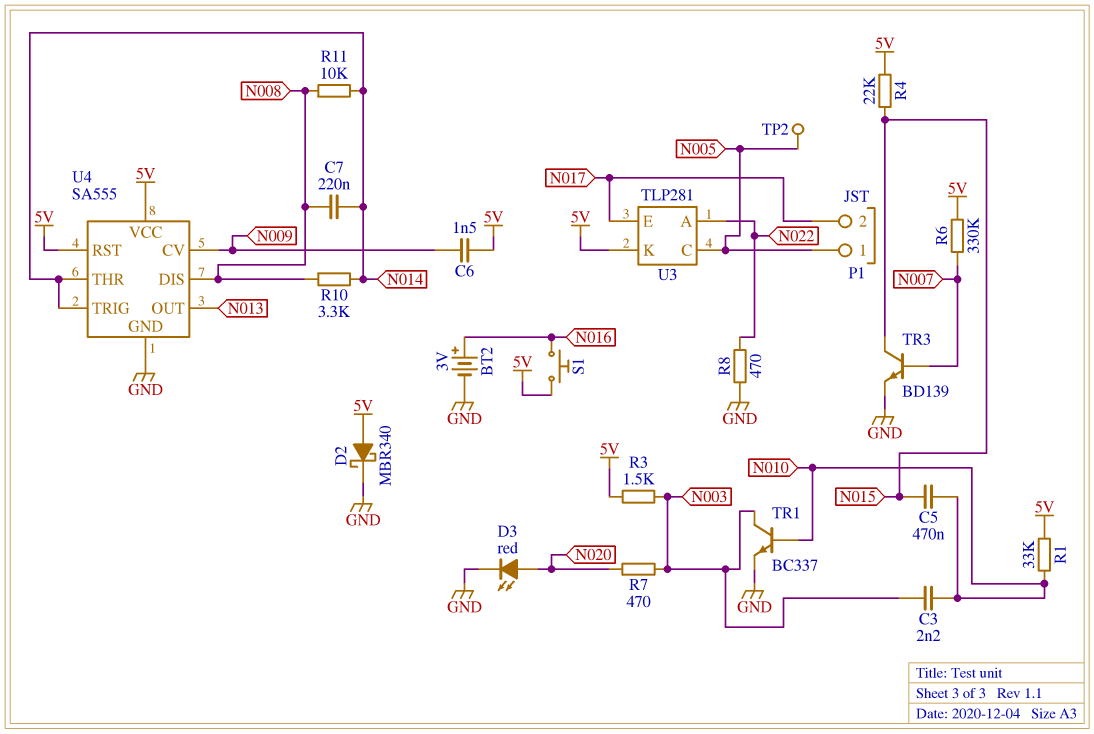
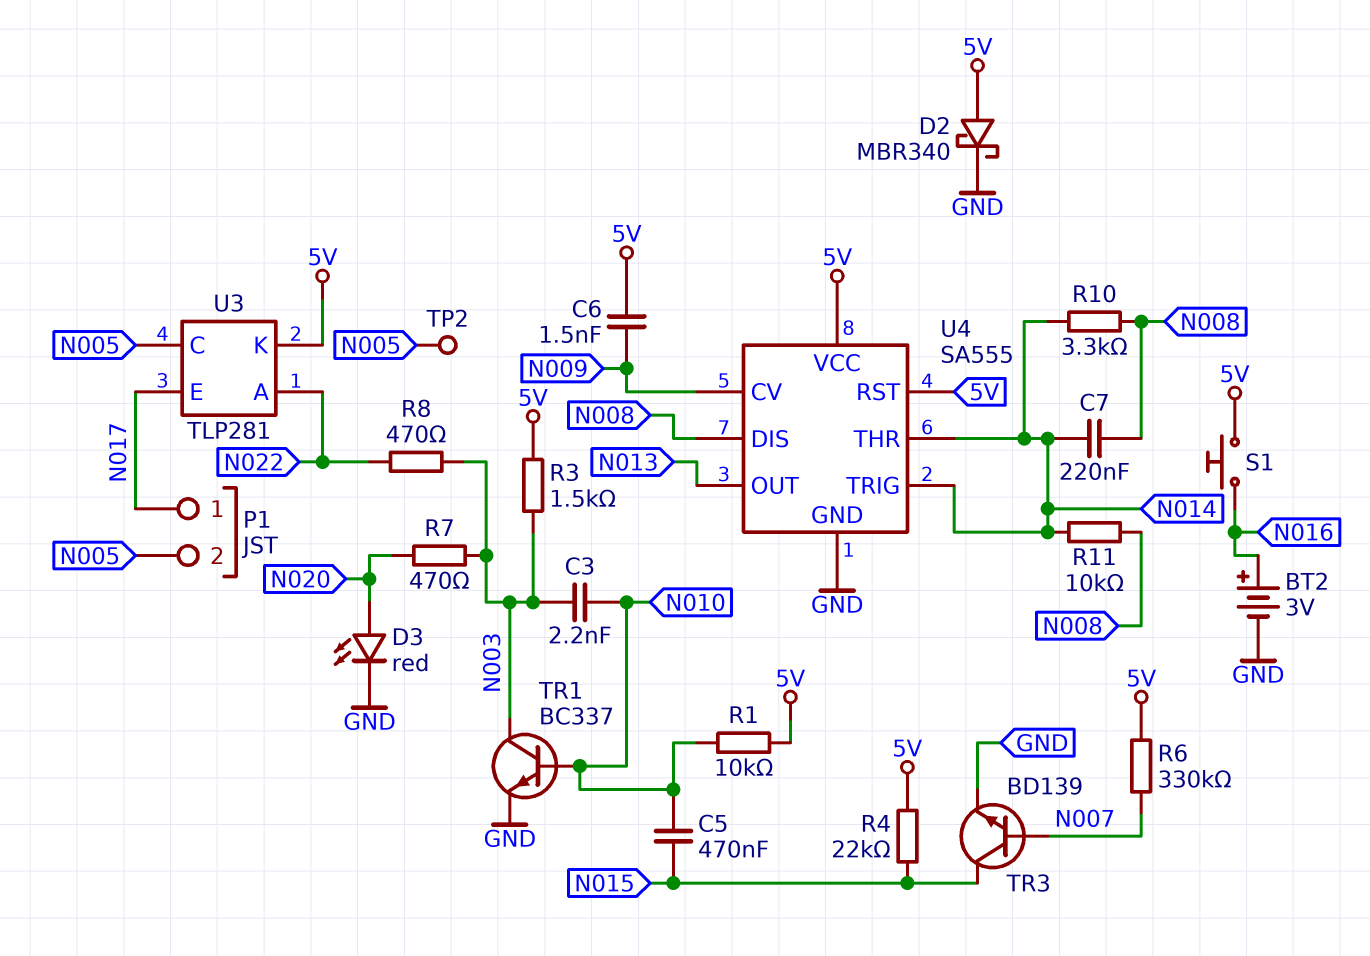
P1 pin 1: N005 -> N017
P1 pin 2: N017 -> N005
R1: 33k (5V, N010) -> 10k (5V, N010)
R8: 470 (GND, N022) -> 470 (N003, N022)

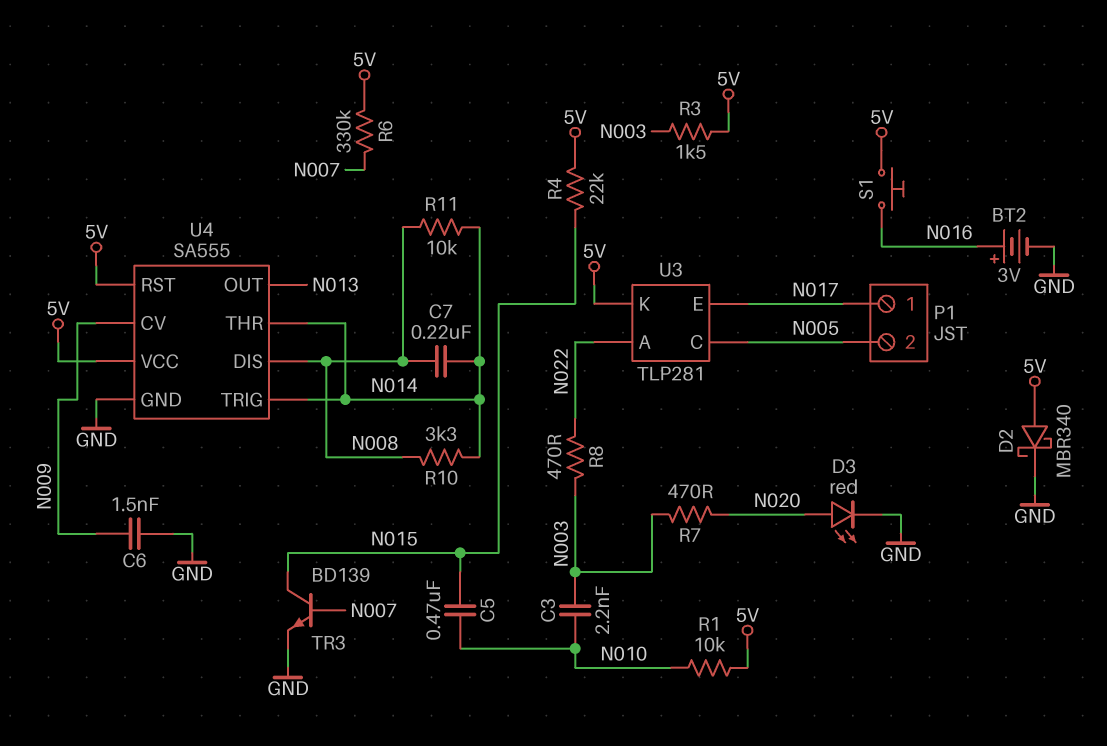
C6: 1.5nF (5V, N009) -> 1.5nF (GND, N009)
TP2: test point (N005) -> none
TR1: NPN BC337 (B N010, C N003, E GND) -> none

